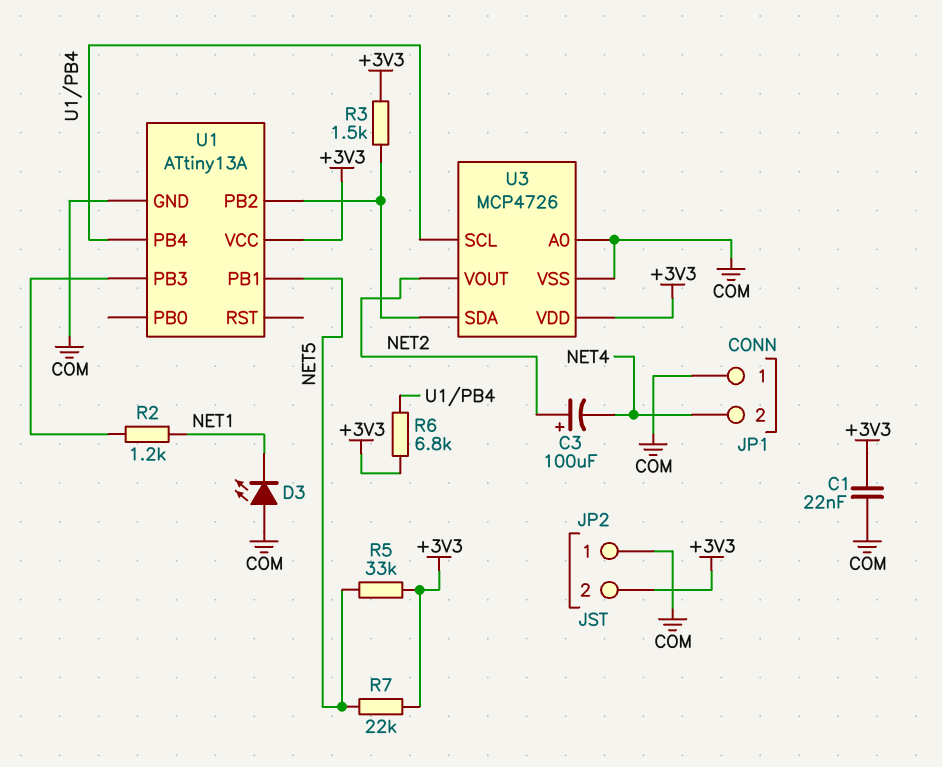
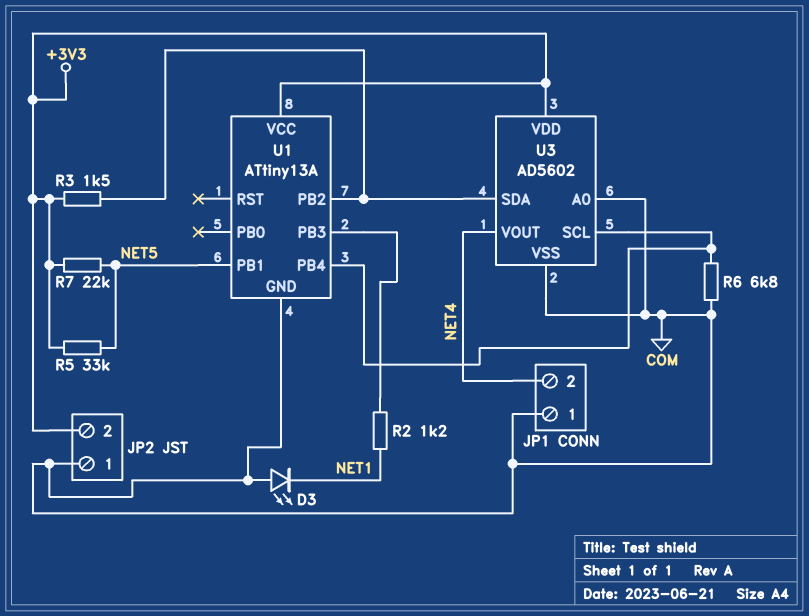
C1: 22nF (+3V3, COM) -> none
C3: 100uF (plus NET2, minus NET4) -> none
R6: 6.8k (+3V3, U1/PB4) -> 6.8k (COM, U1/PB4)
U3: MCP4726 -> AD5602
U3 pin VOUT: NET2 -> NET4

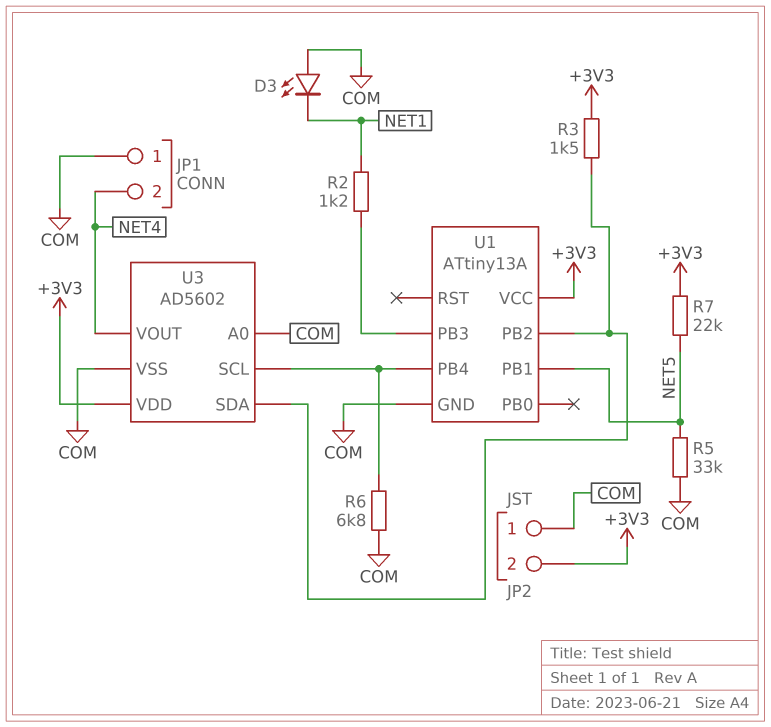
R5: 33k (+3V3, NET5) -> 33k (COM, NET5)

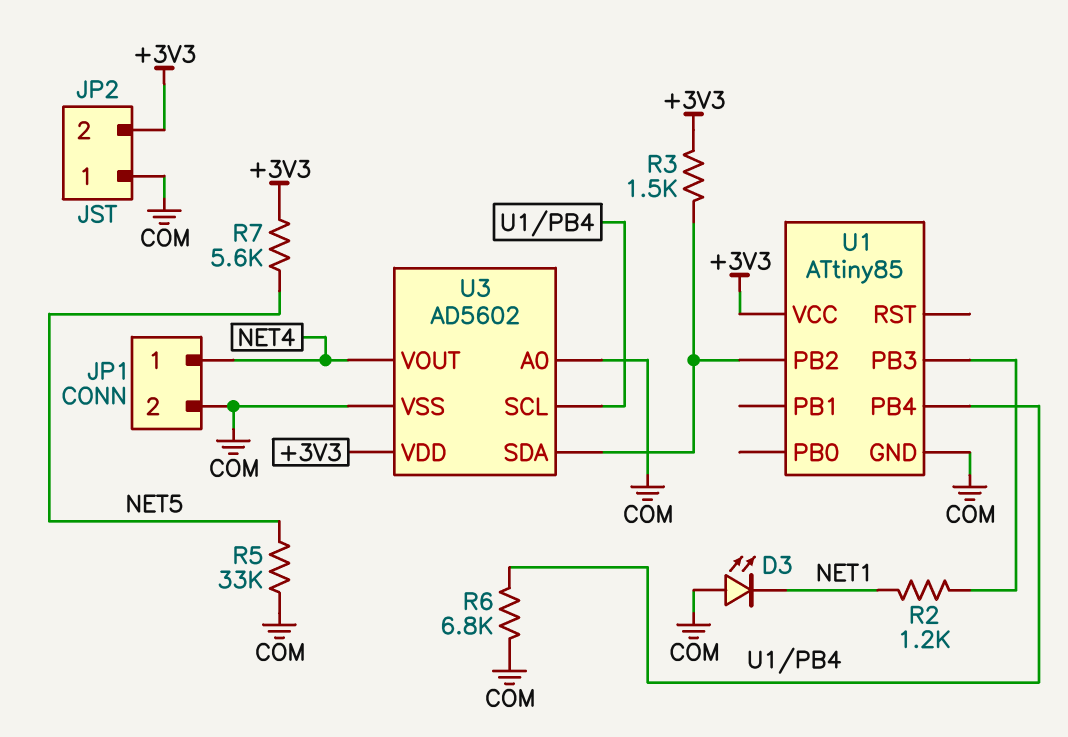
JP1 pin 1: COM -> NET4
JP1 pin 2: NET4 -> COM
R7: 22k (+3V3, NET5) -> 5.6k (+3V3, NET5)
U1: ATtiny13A -> ATtiny85
U1 pin PB1: NET5 -> none

